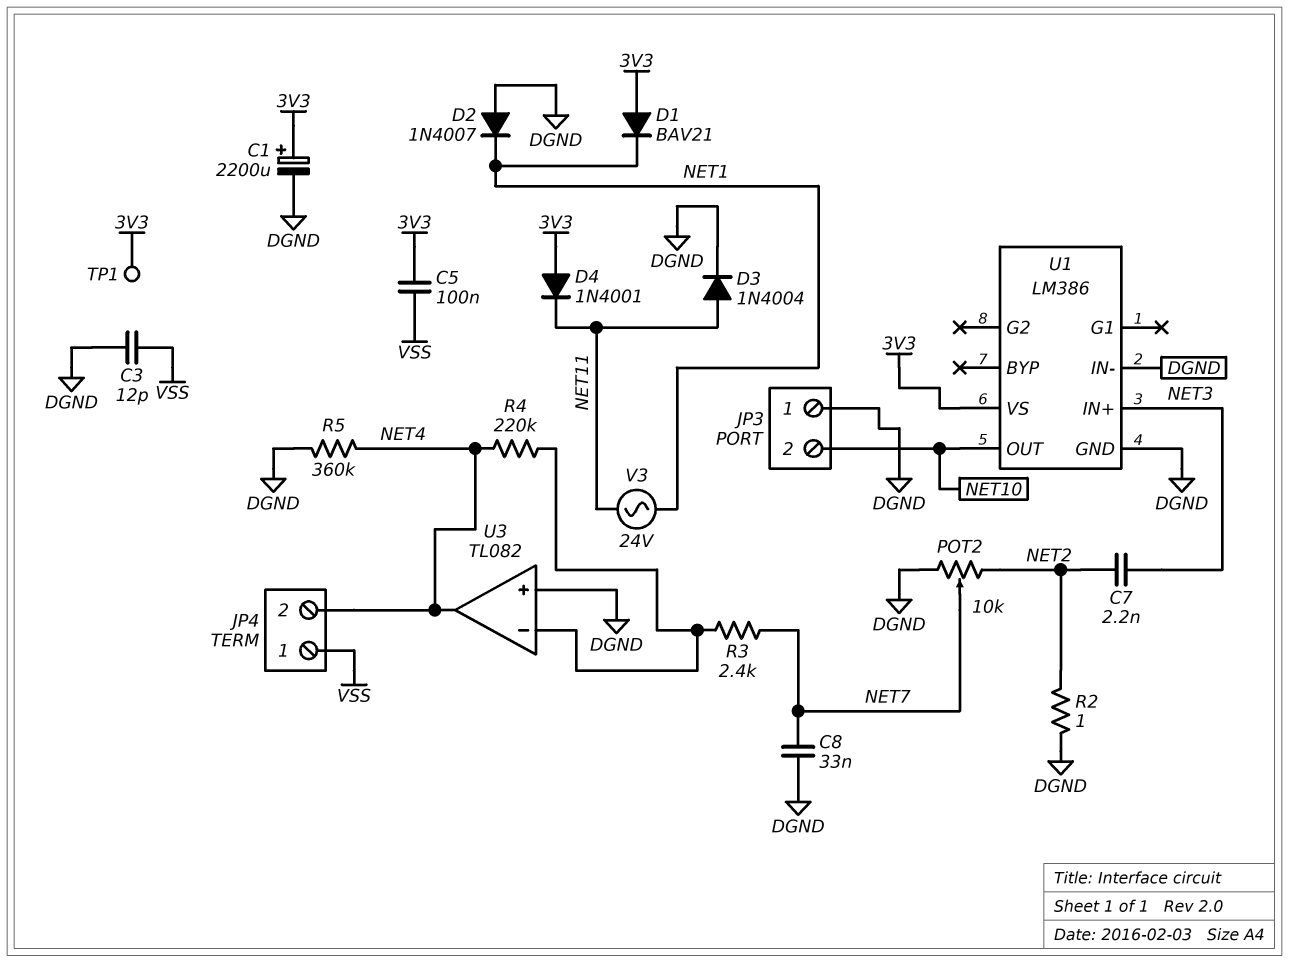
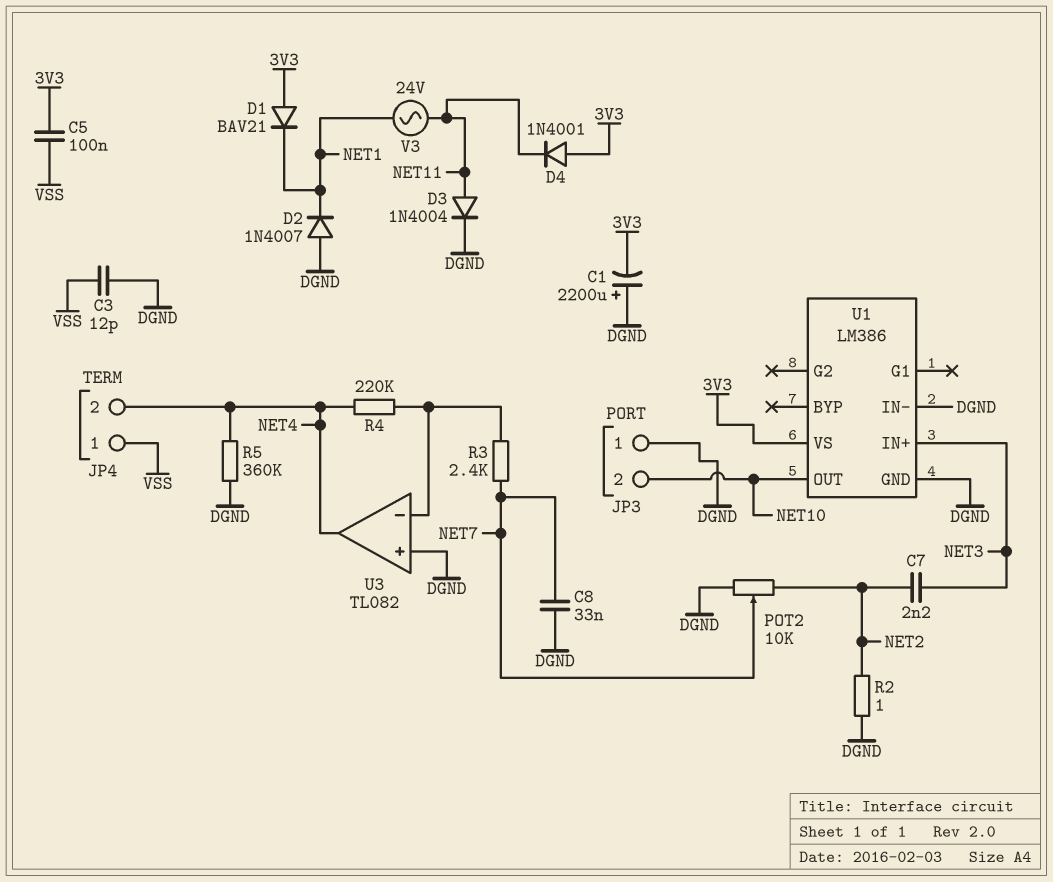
C1: 2200uF (plus 3V3, minus DGND) -> 2200uF (plus DGND, minus 3V3)
TP1: test point (3V3) -> none

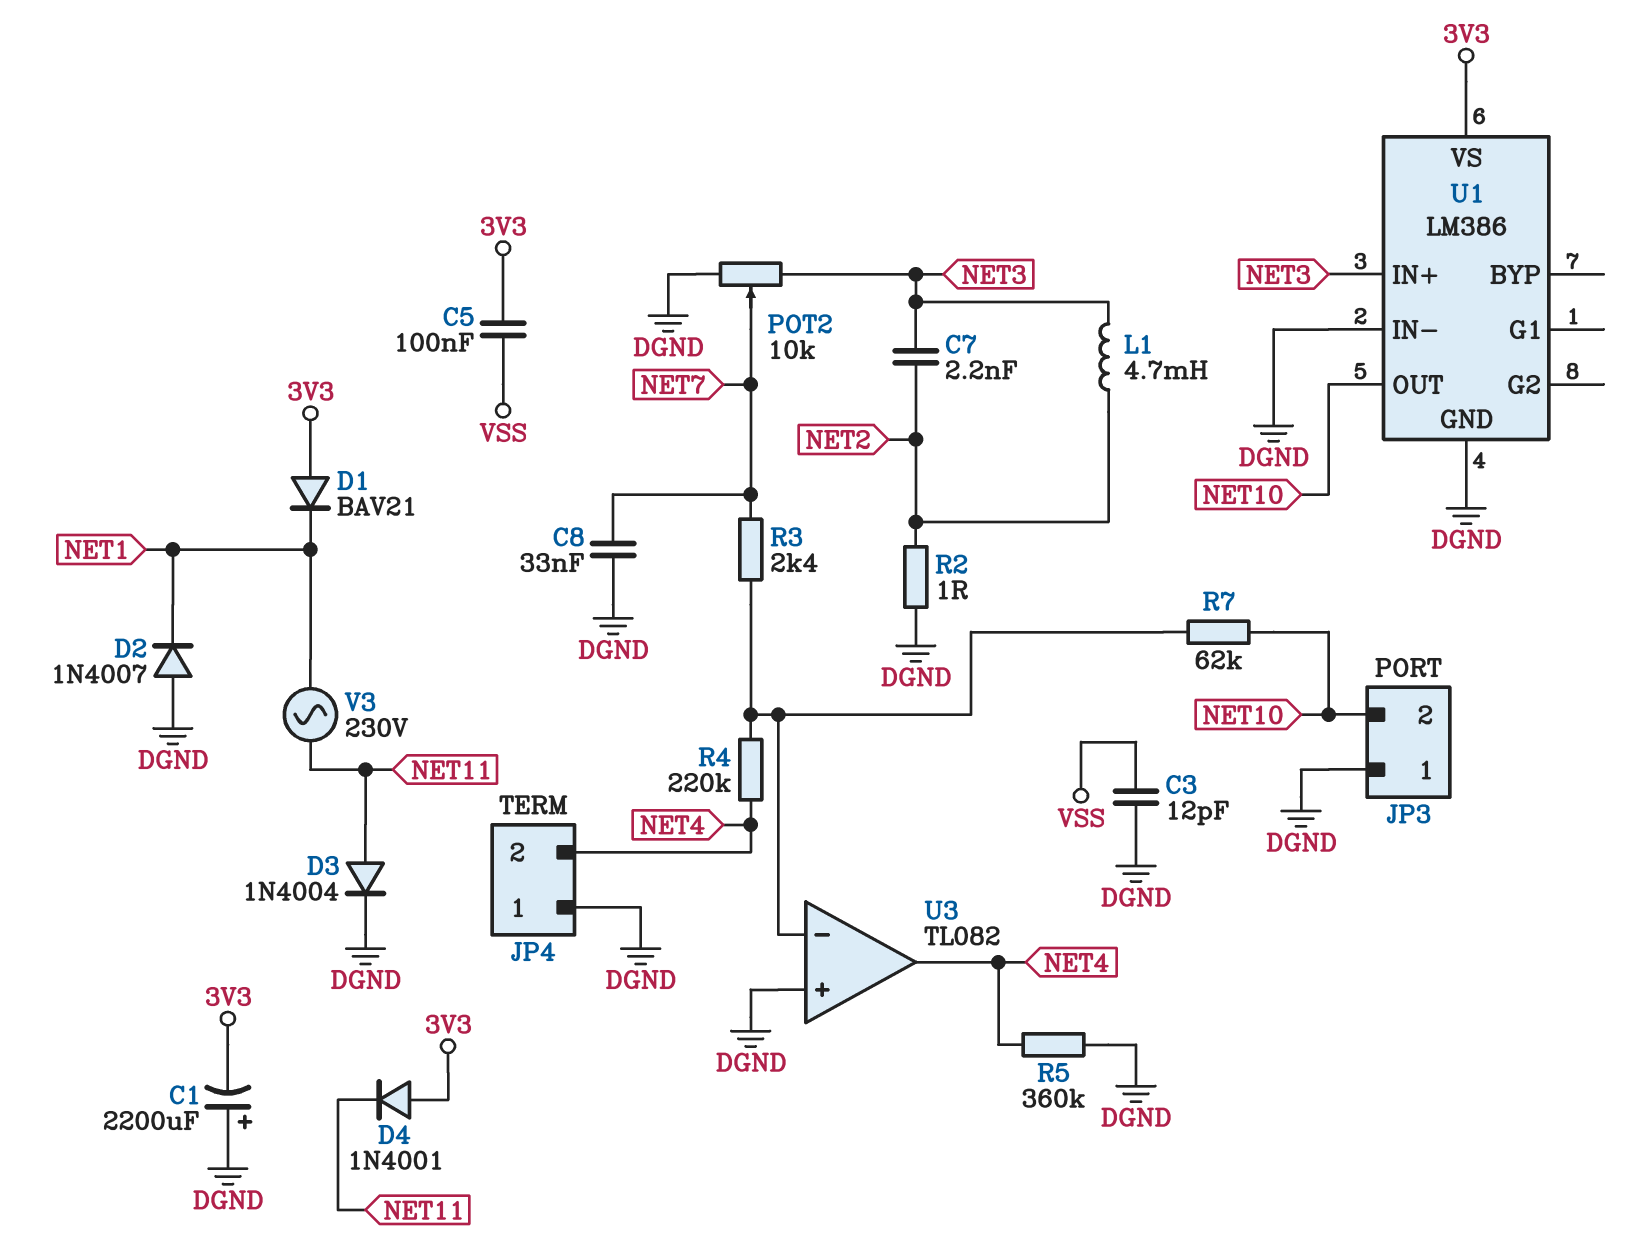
JP4 pin 1: VSS -> DGND
L1: none -> 4.7mH (NET2, NET3)
POT2: 10k (DGND, NET2, wiper NET7) -> 10k (DGND, NET3, wiper NET7)
R7: none -> 62k (NET10, U3/in-)
V3: AC 24V (NET1, NET11) -> AC 230V (NET1, NET11)

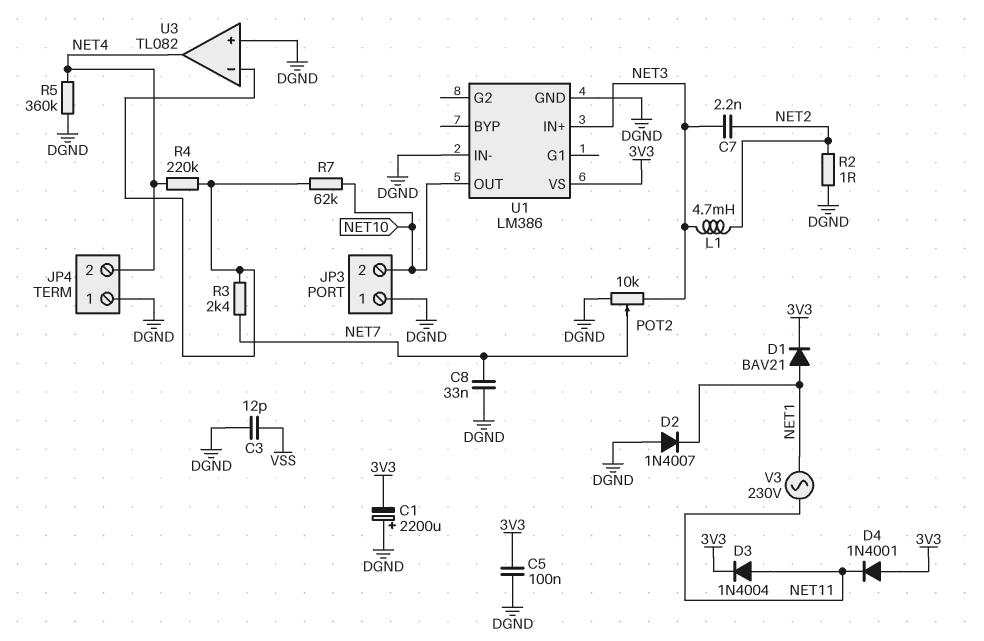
C5: 100nF (3V3, VSS) -> 100nF (3V3, DGND)
D1: diode BAV21 (A 3V3, K NET1) -> diode BAV21 (A NET1, K 3V3)
D3: diode 1N4004 (A NET11, K DGND) -> diode 1N4004 (A NET11, K 3V3)

